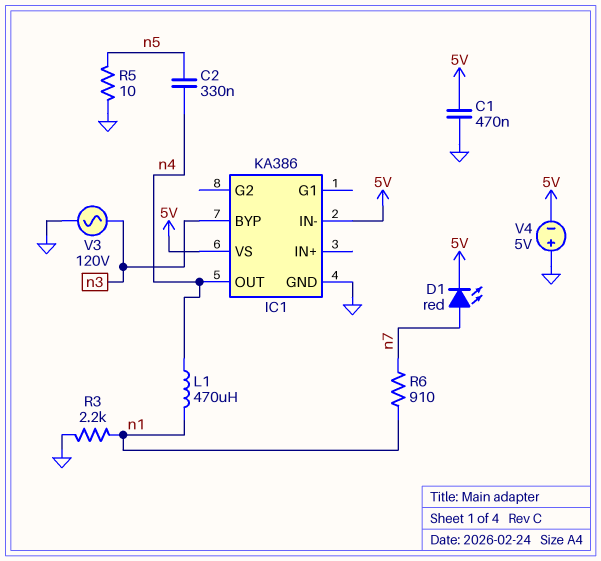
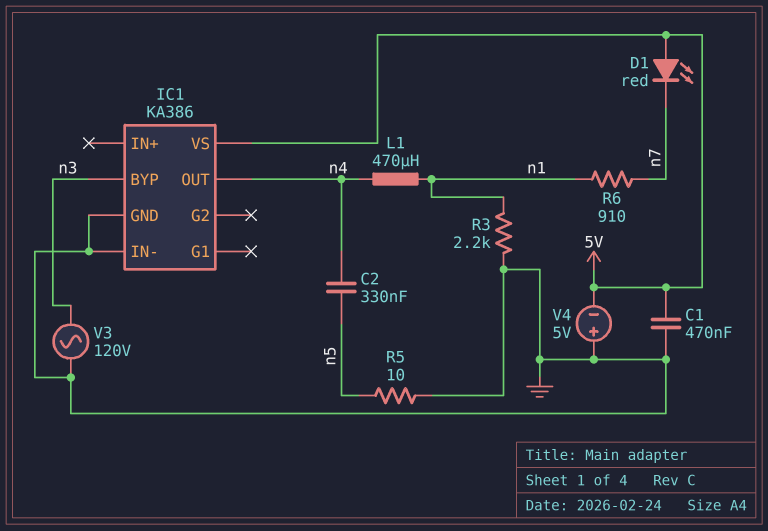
D1: LED red (A n7, K 5V) -> LED red (A 5V, K n7)
IC1 pin IN-: 5V -> GND

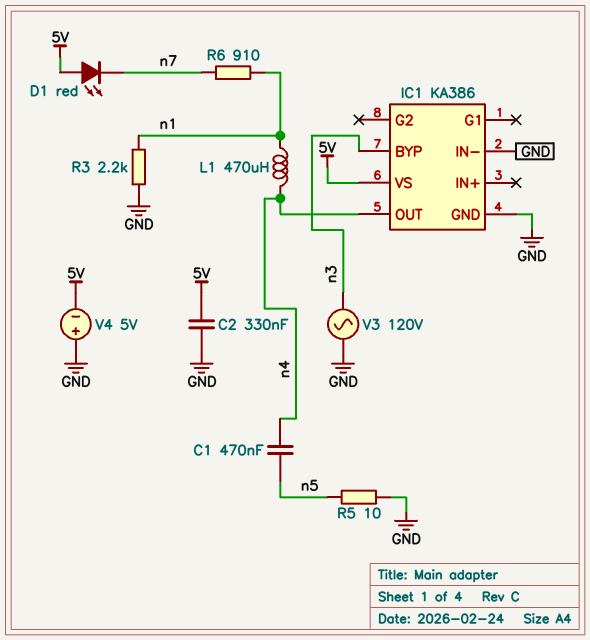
C1: 470nF (5V, GND) -> 470nF (n4, n5)
C2: 330nF (n4, n5) -> 330nF (5V, GND)

